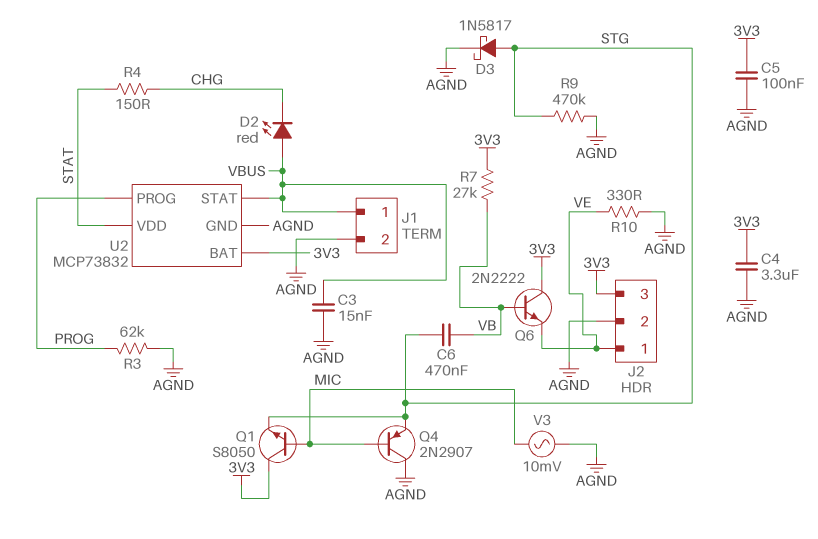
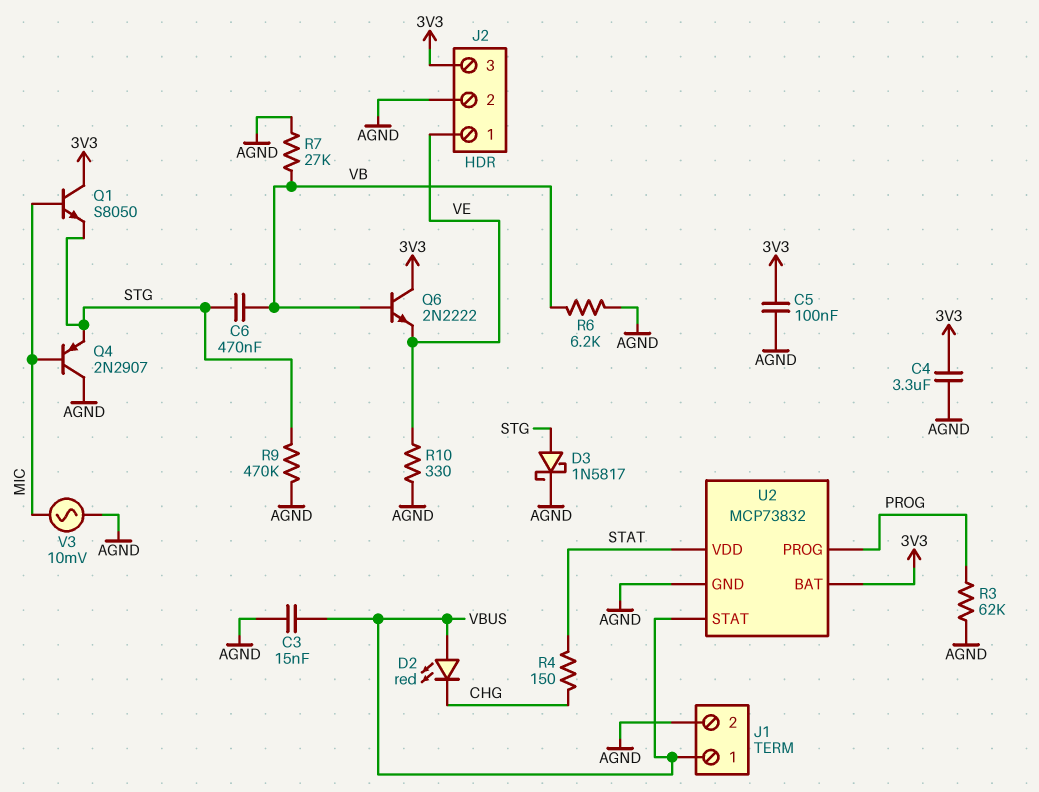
R6: none -> 6.2k (AGND, VB)
R7: 27k (3V3, VB) -> 27k (AGND, VB)

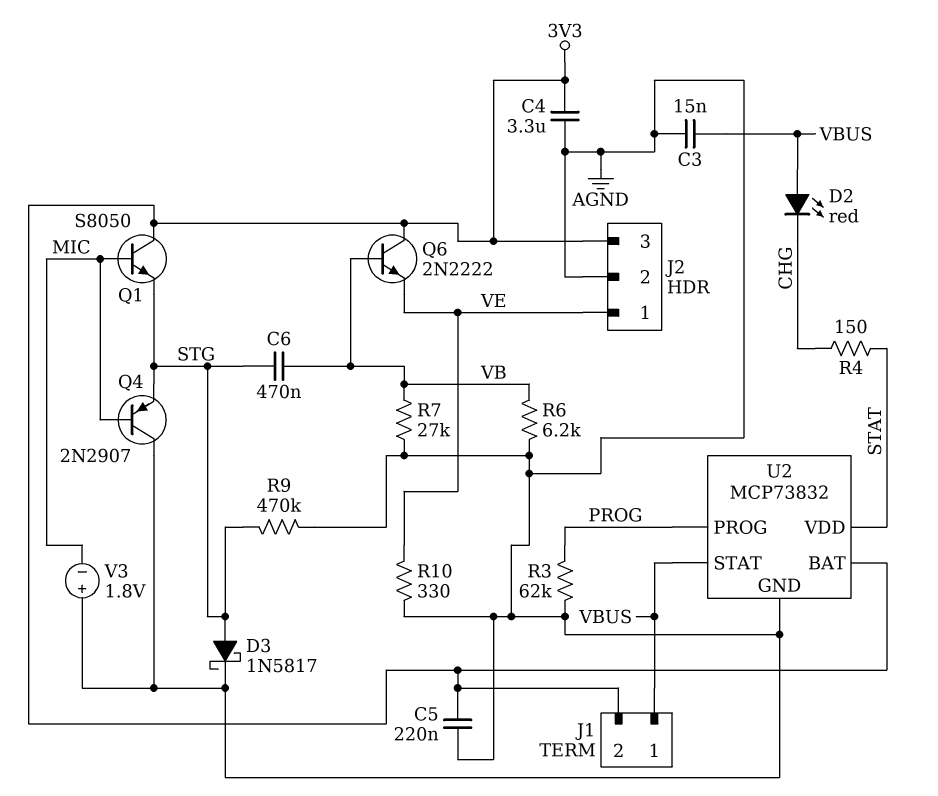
C5: 100nF (3V3, AGND) -> 220nF (3V3, AGND)
J1 pin 2: AGND -> 3V3
V3: AC 10mV (AGND, MIC) -> 1.8V (plus AGND, minus MIC)

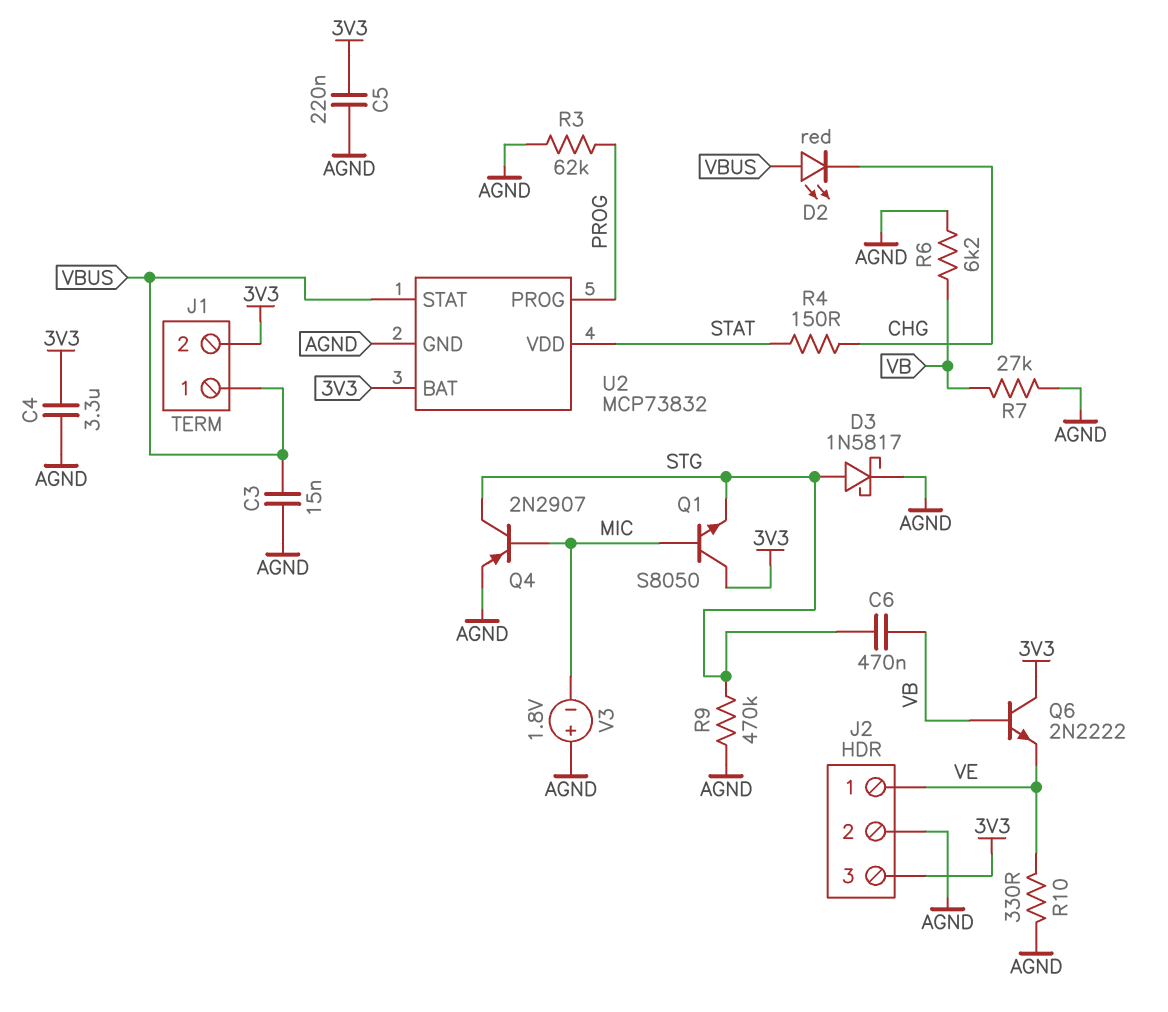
Q4: PNP 2N2907 (B MIC, C AGND, E STG) -> PNP 2N2907 (B MIC, C STG, E AGND)

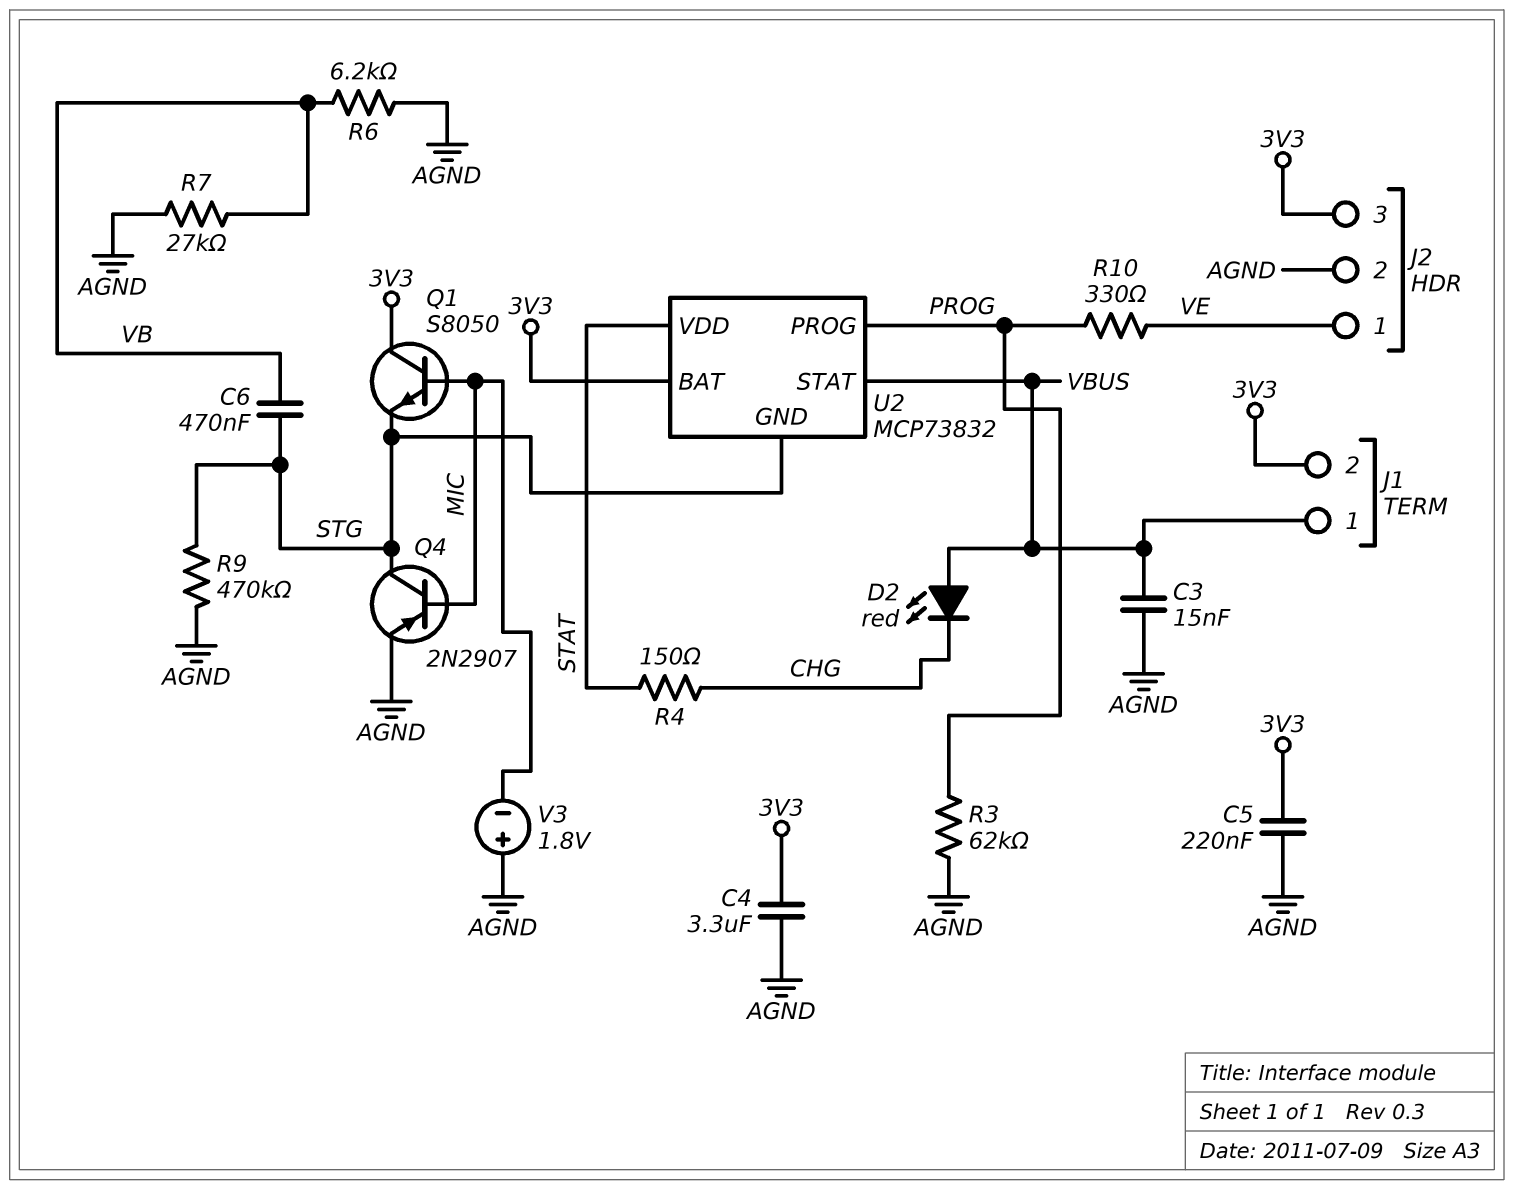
D3: schottky 1N5817 (A STG, K AGND) -> none
Q6: NPN 2N2222 (B VB, C 3V3, E VE) -> none
R10: 330 (AGND, VE) -> 330 (PROG, VE)
U2 pin GND: AGND -> STG

